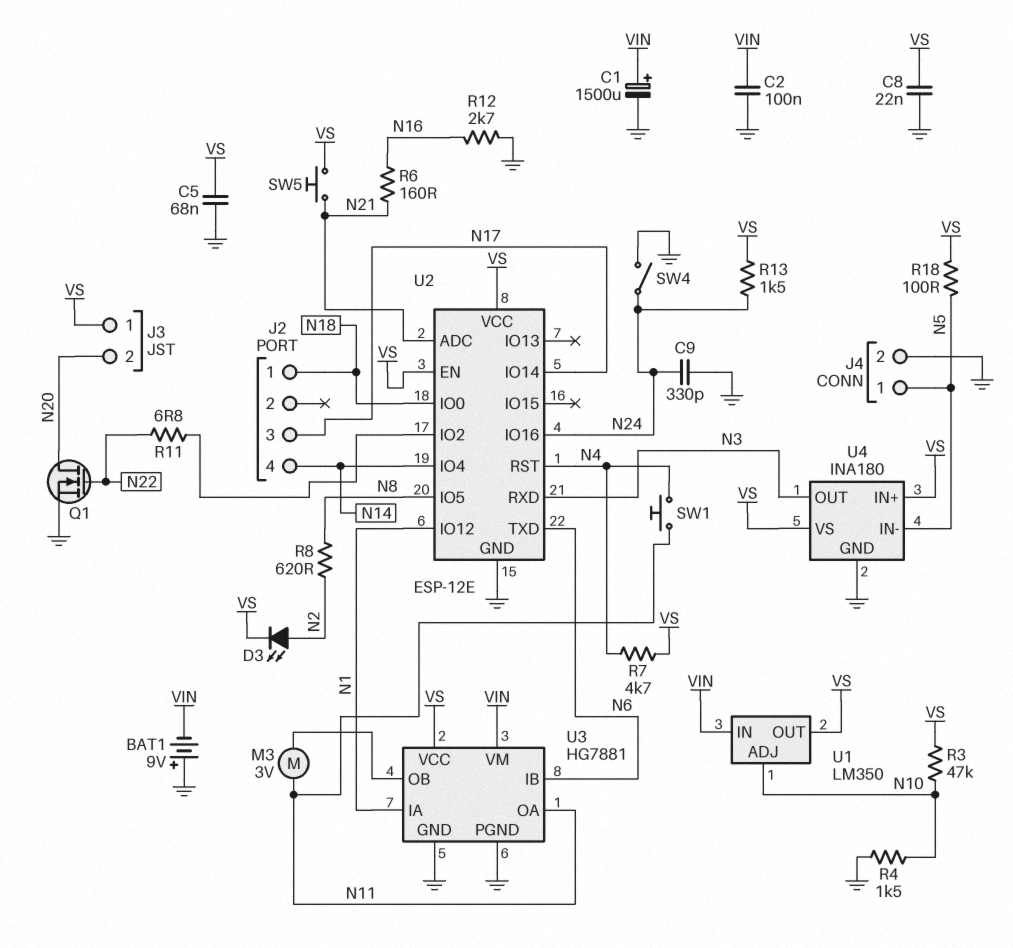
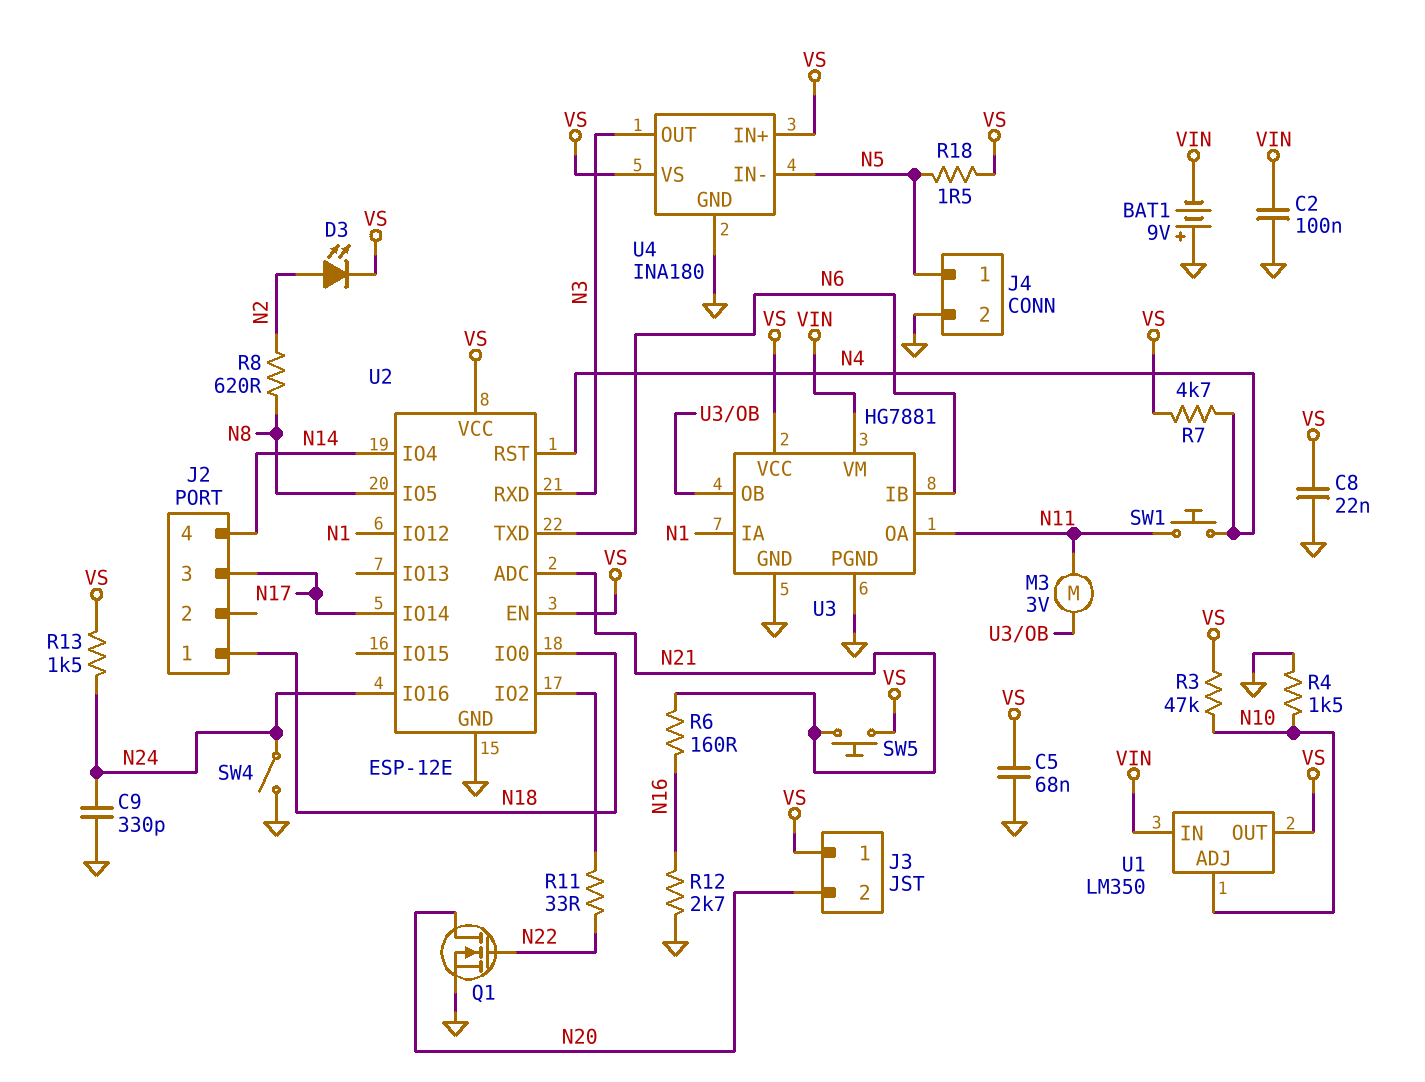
C1: 1500uF (plus VIN, minus GND) -> none
R11: 6.8 (N22, U2/IO2) -> 33 (N22, U2/IO2)
R18: 100 (N5, VS) -> 1.5 (N5, VS)

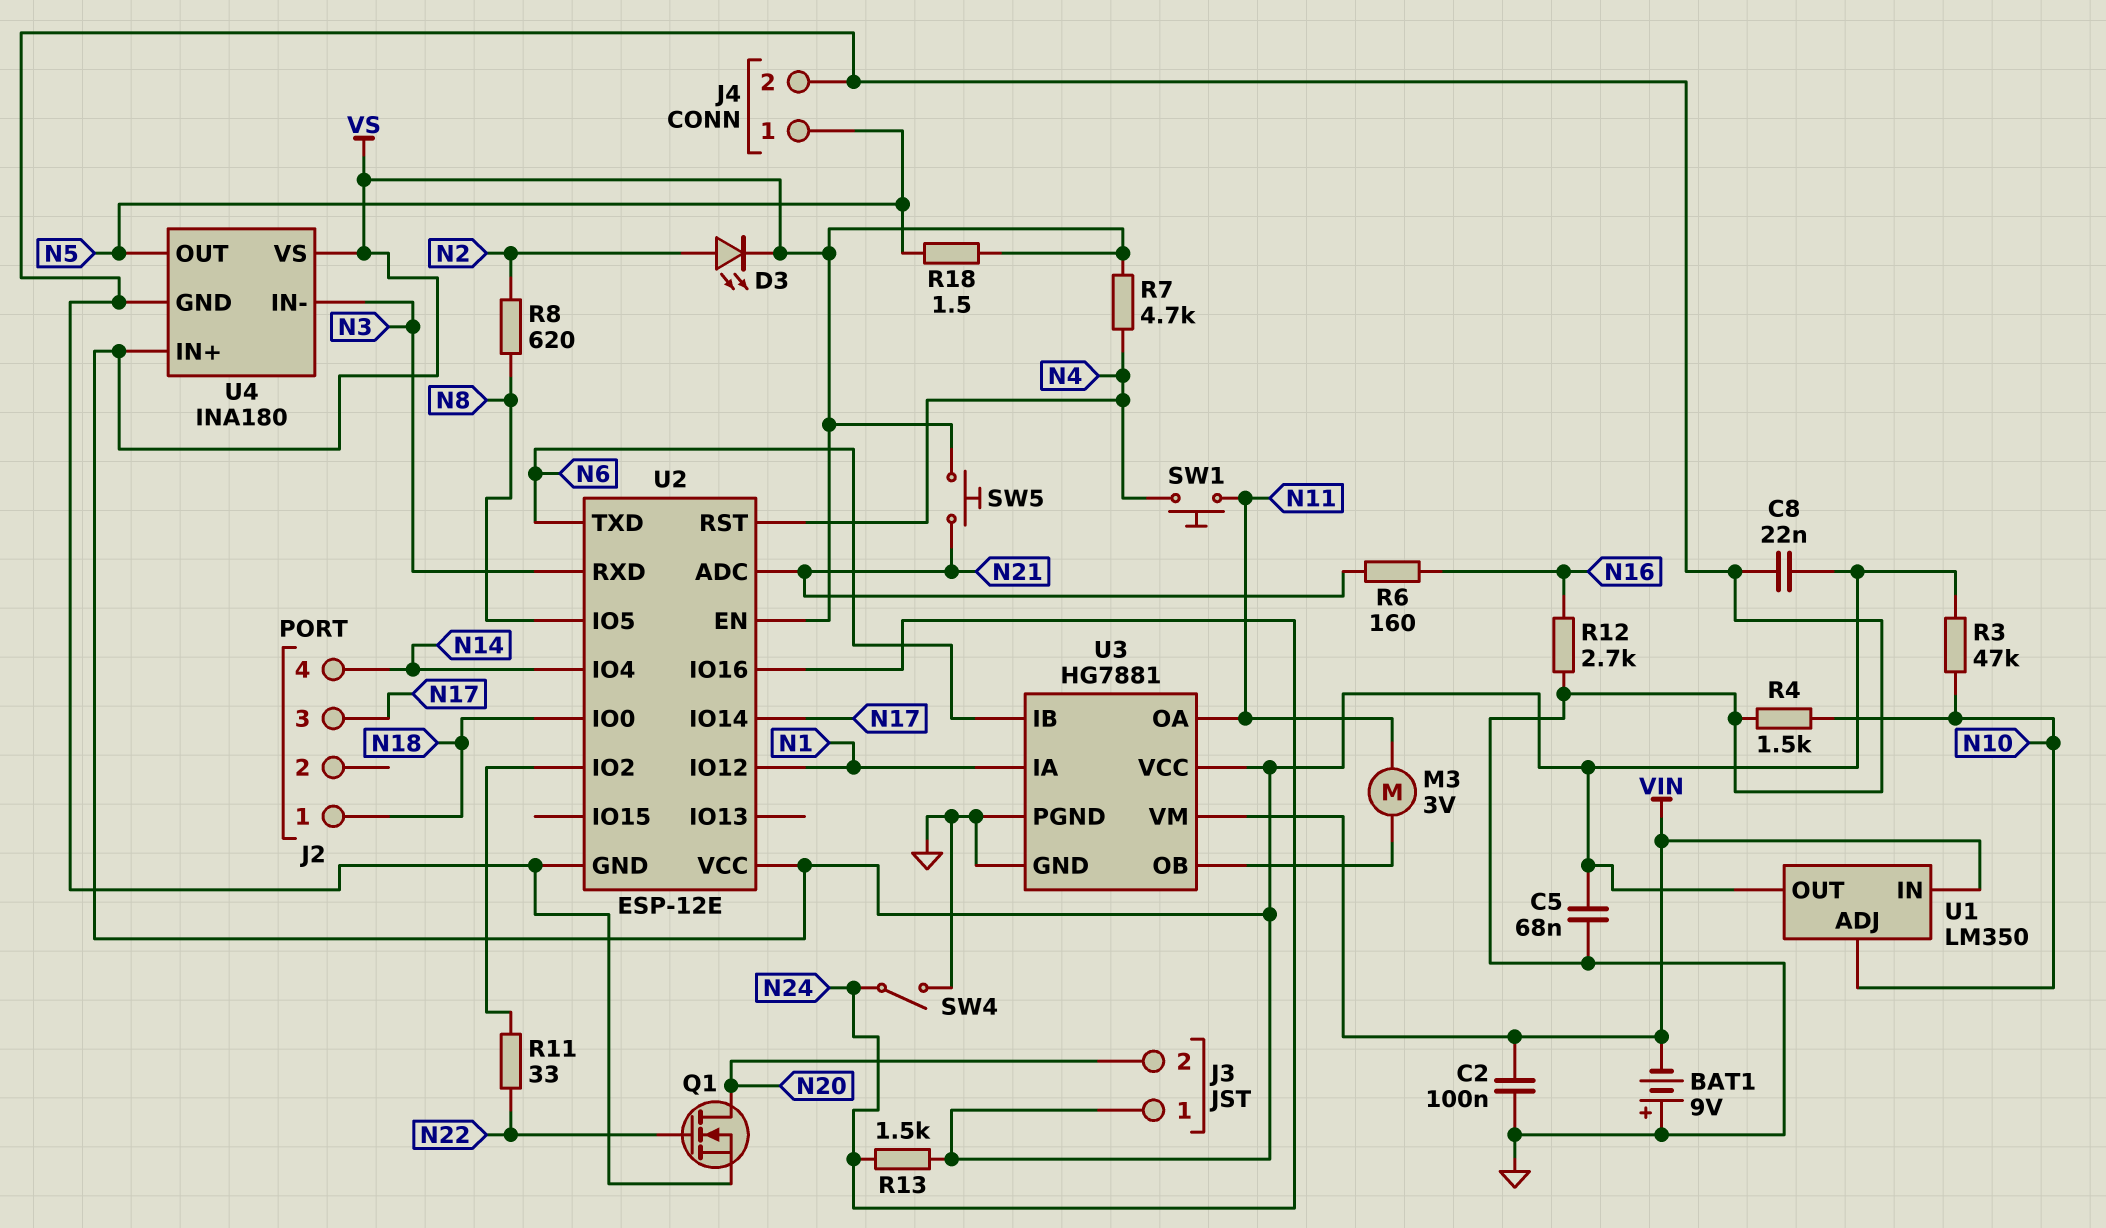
C9: 330pF (GND, N24) -> none
U4 pin IN-: N5 -> N3
U4 pin OUT: N3 -> N5

